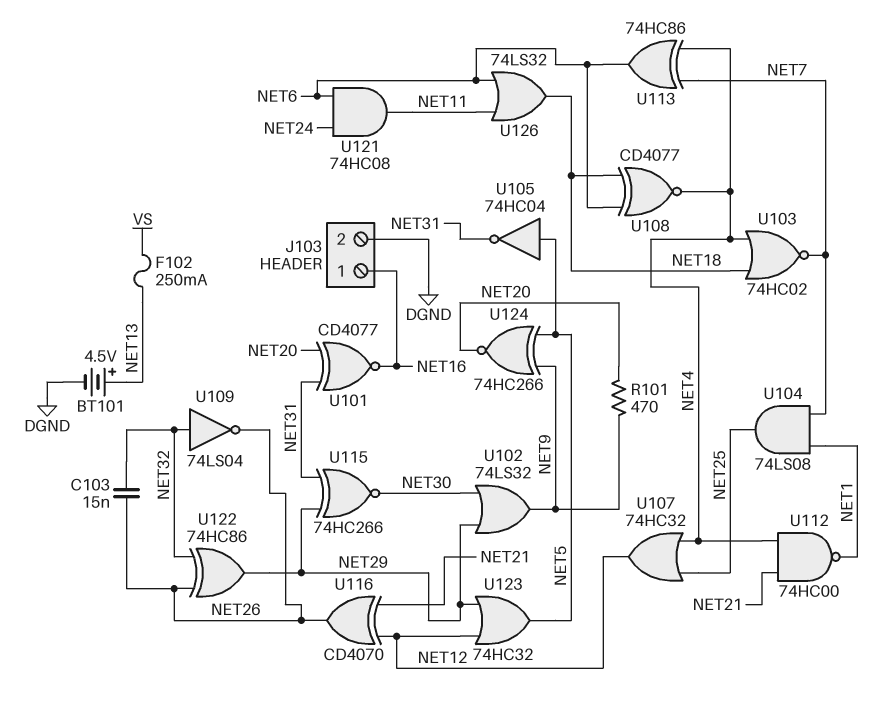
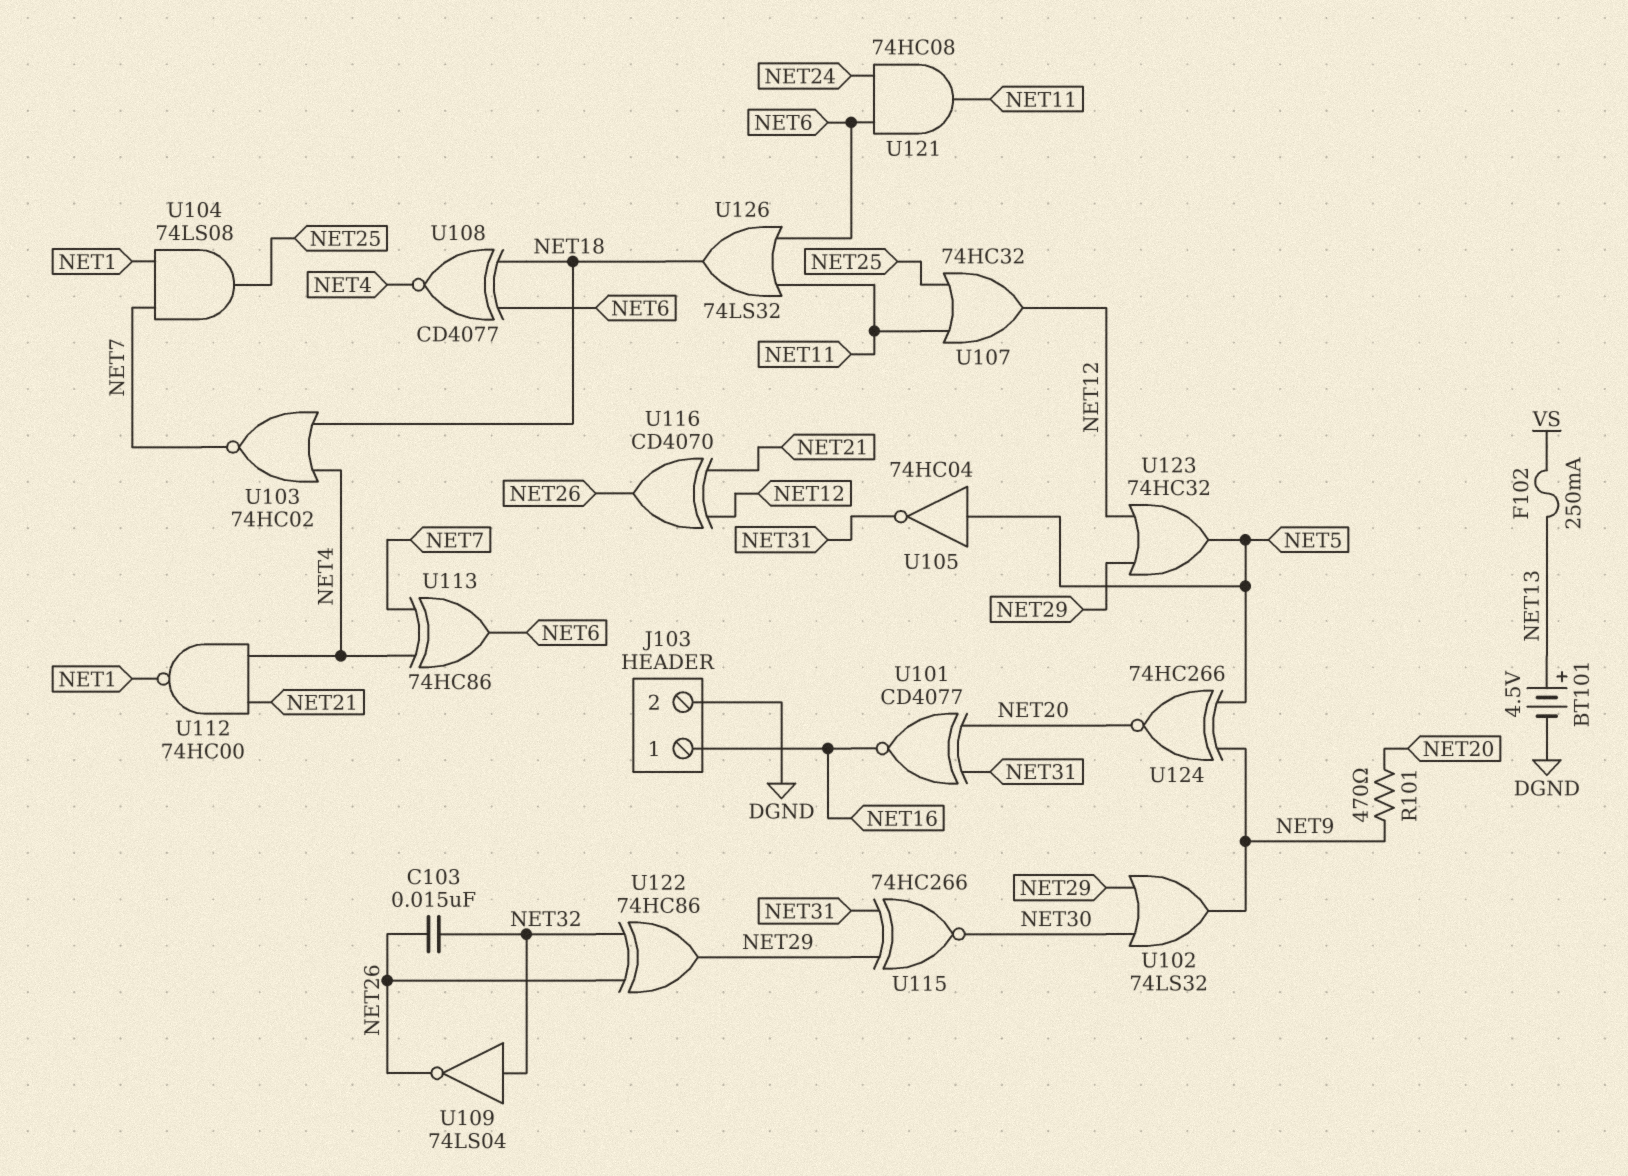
U107: OR 74HC32 (in NET4, in NET25, out NET12) -> OR 74HC32 (in NET11, in NET25, out NET12)

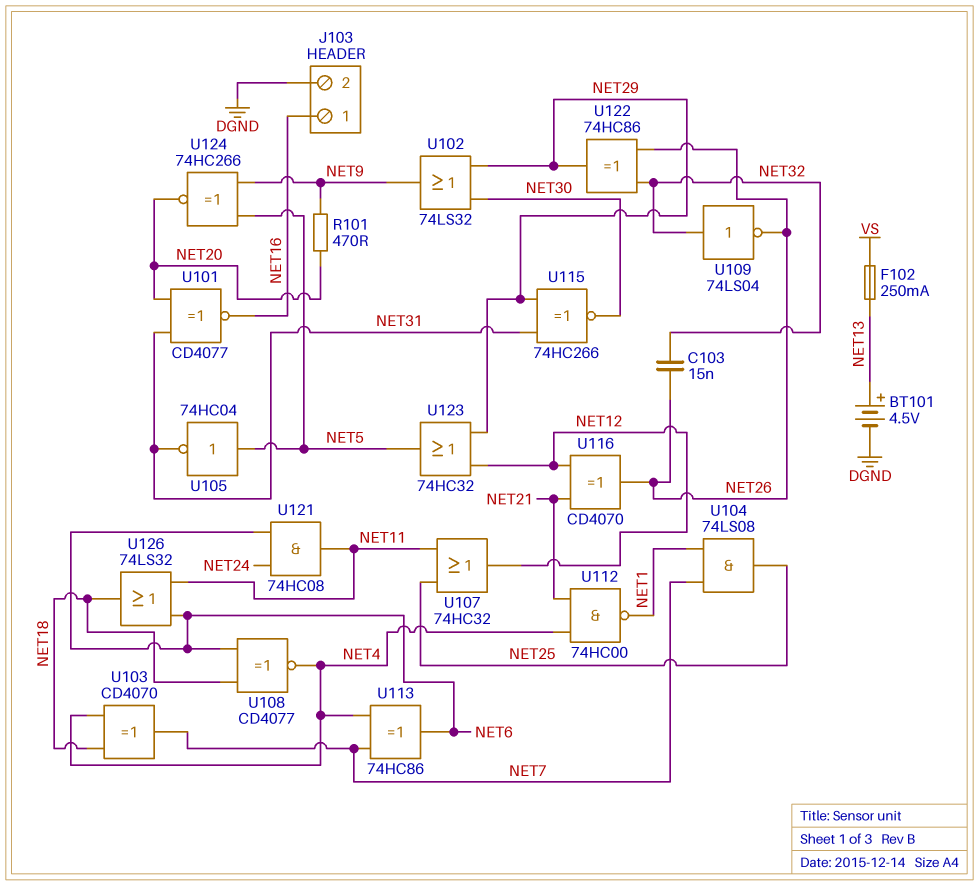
U103: NOR 74HC02 (in NET4, in NET18, out NET7) -> XOR CD4070 (in NET4, in NET18, out NET7)

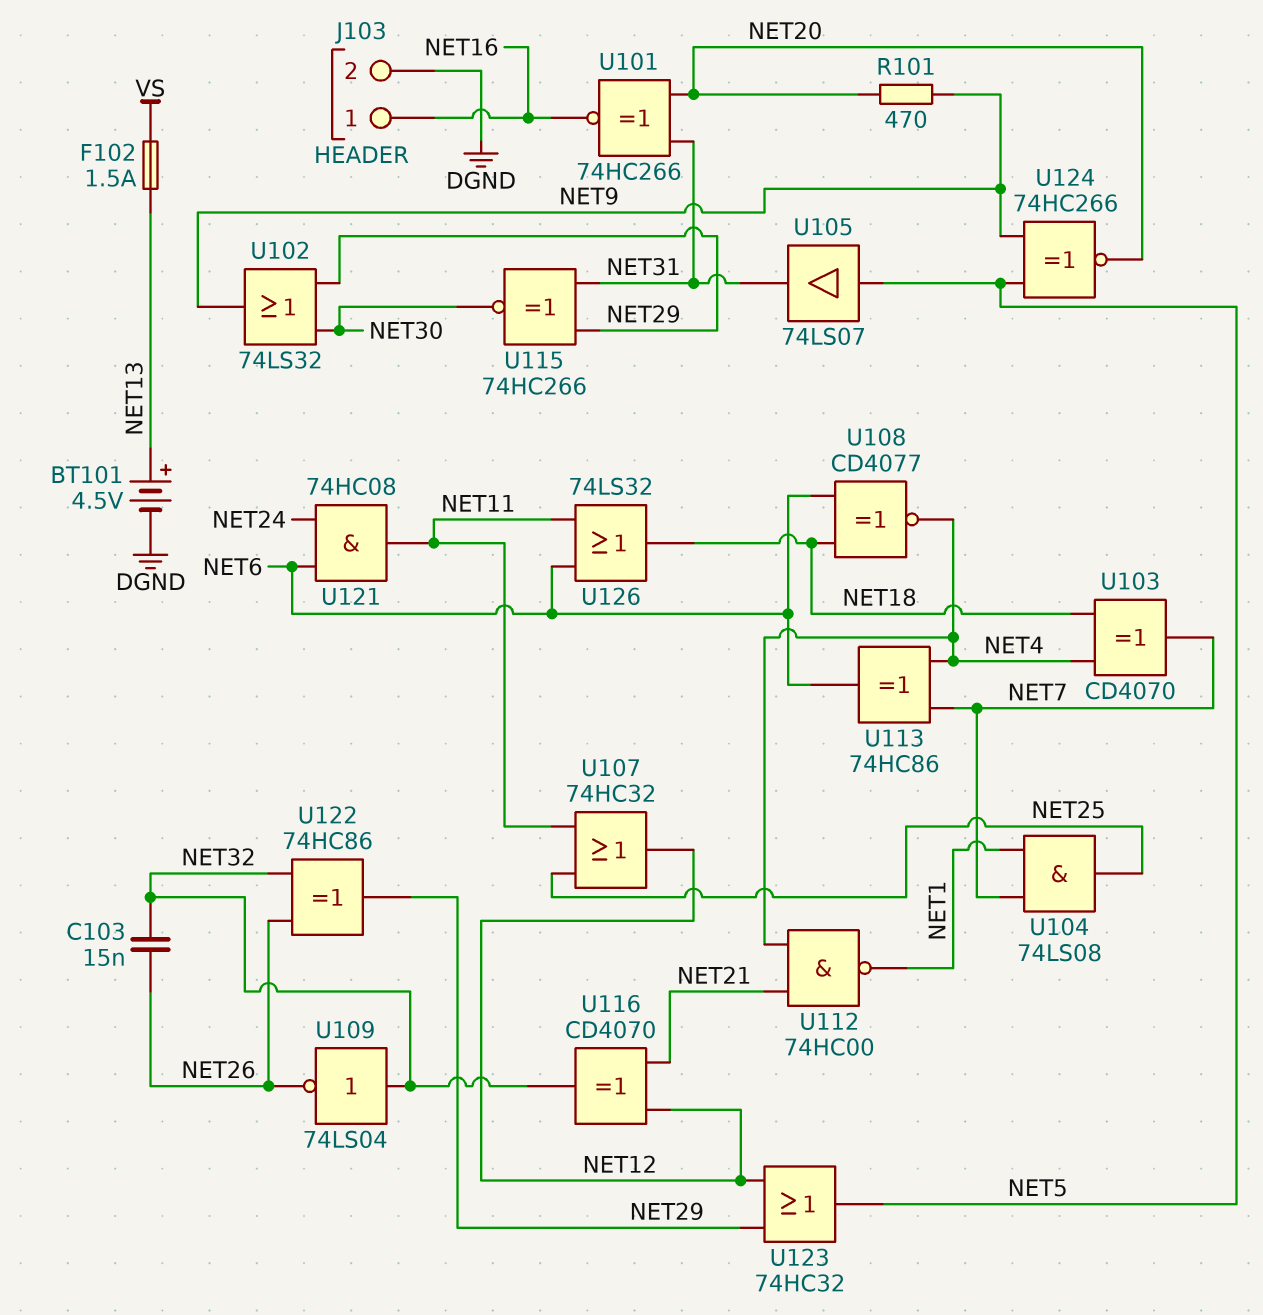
F102: 250mA (NET13, VS) -> 1.5A (NET13, VS)
U101: XNOR CD4077 (in NET20, in NET31, out NET16) -> XNOR 74HC266 (in NET20, in NET31, out NET16)
U105: NOT 74HC04 (in NET5, out NET31) -> buffer 74LS07 (in NET5, out NET31)
U116: XOR CD4070 (in NET12, in NET21, out NET26) -> XOR CD4070 (in NET12, in NET21, out NET32)

